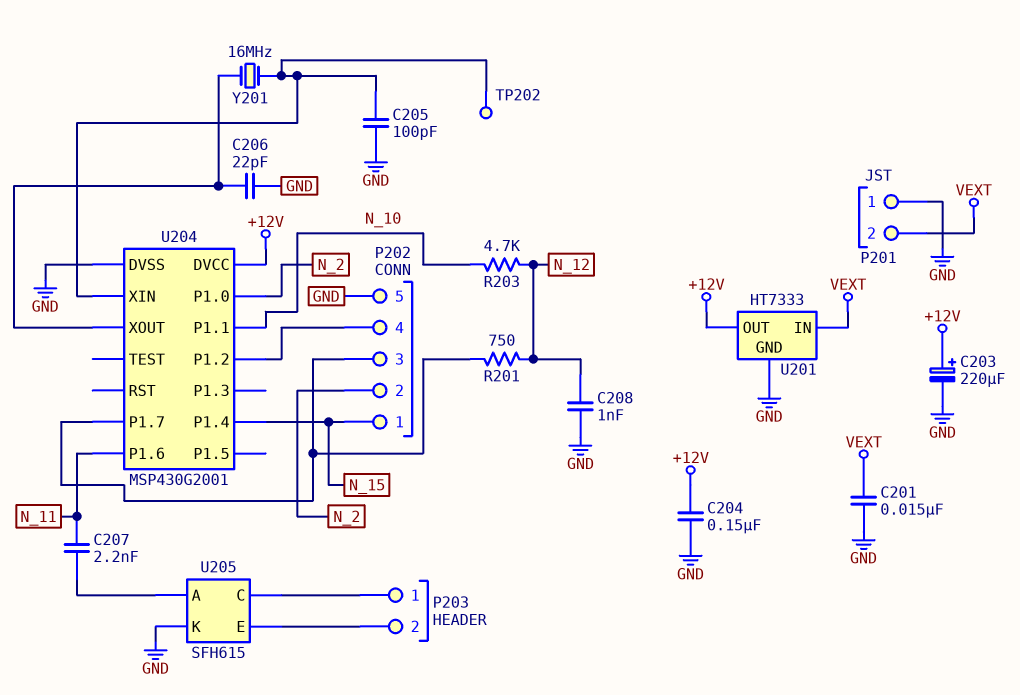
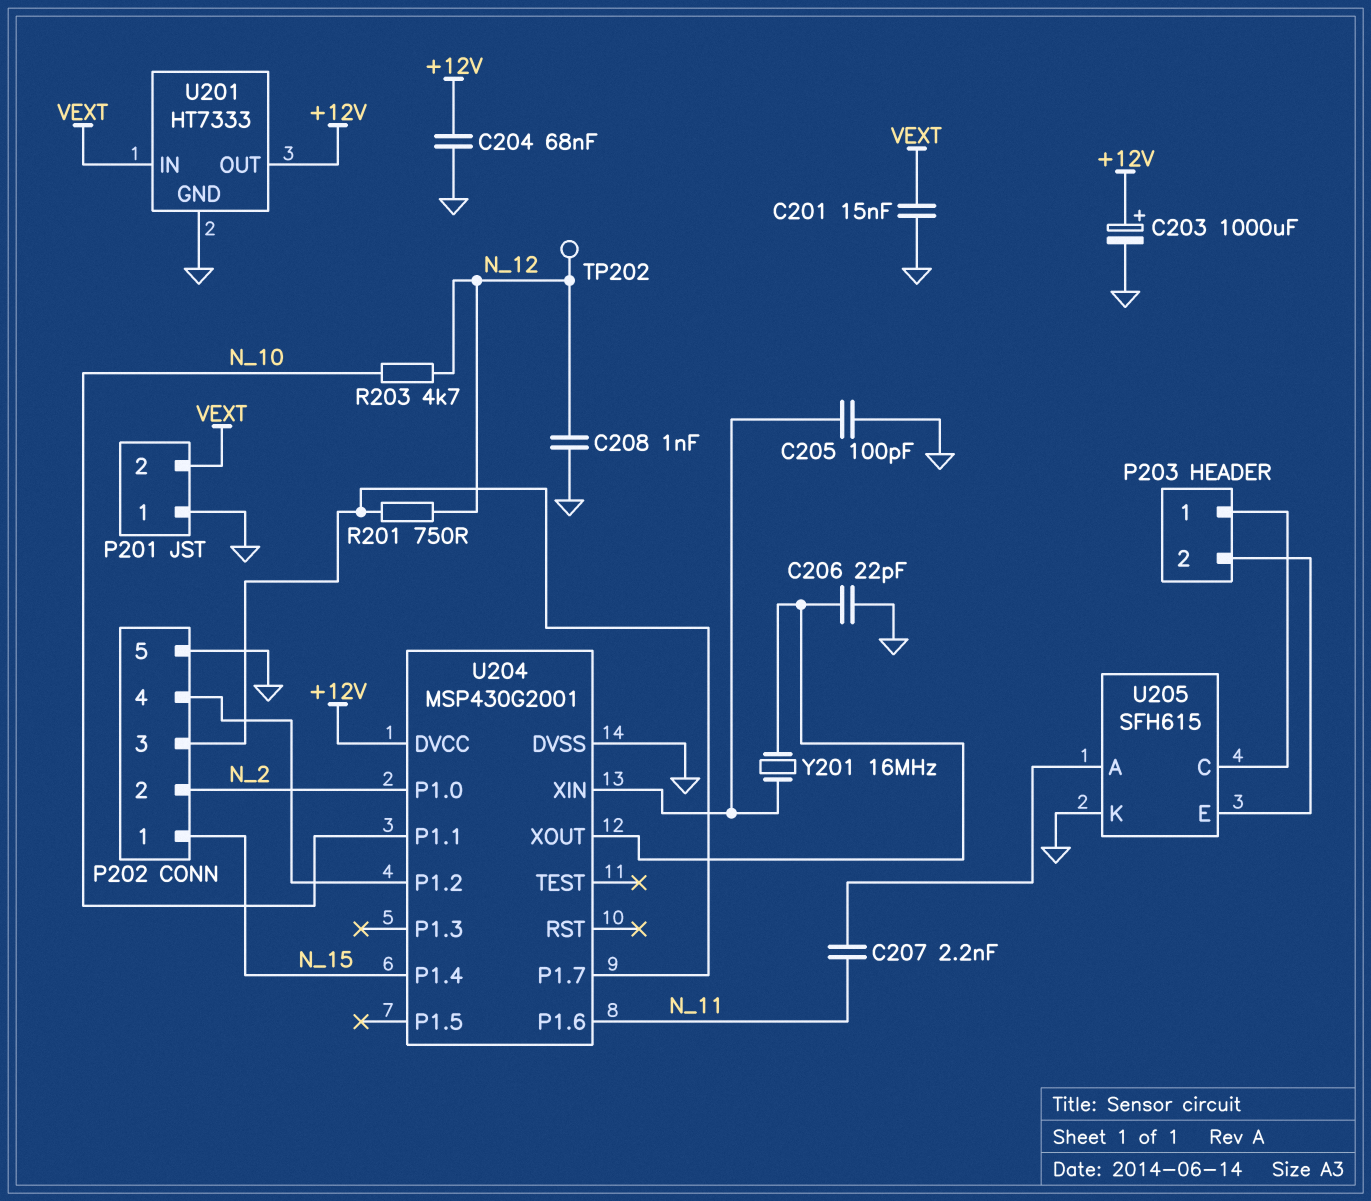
C203: 220uF (plus +12V, minus GND) -> 1000uF (plus +12V, minus GND)
C204: 150nF (+12V, GND) -> 68nF (+12V, GND)
TP202: test point (U204/XIN) -> test point (N_12)

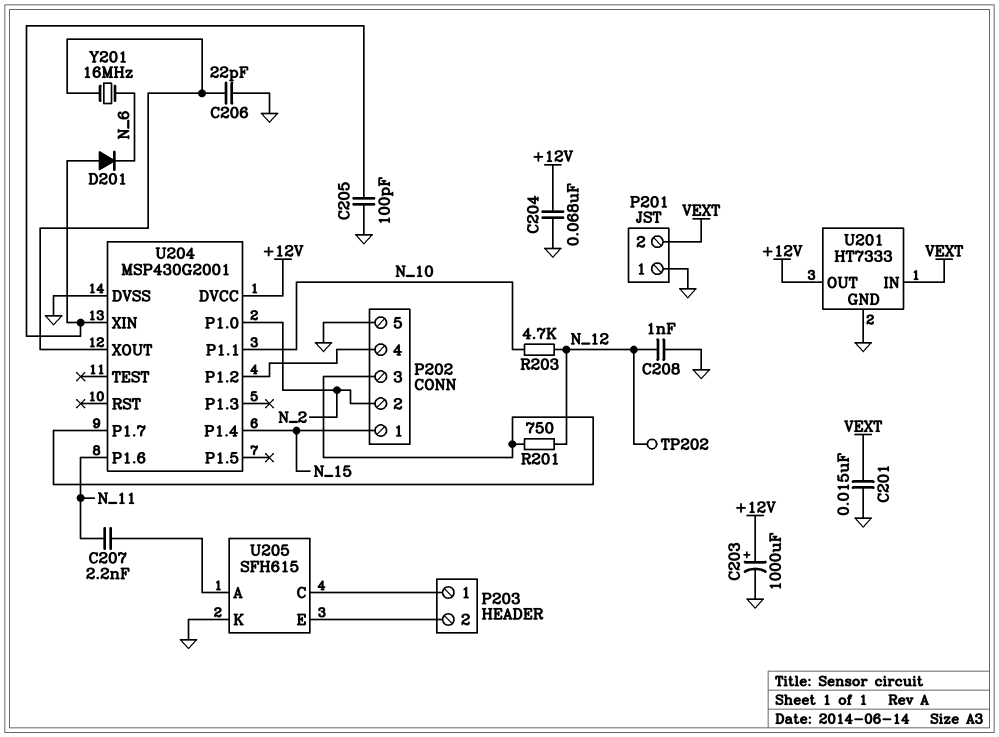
D201: none -> diode (A U204/XIN, K N_6)
Y201: 16MHz (U204/XIN, U204/XOUT) -> 16MHz (N_6, U204/XOUT)

